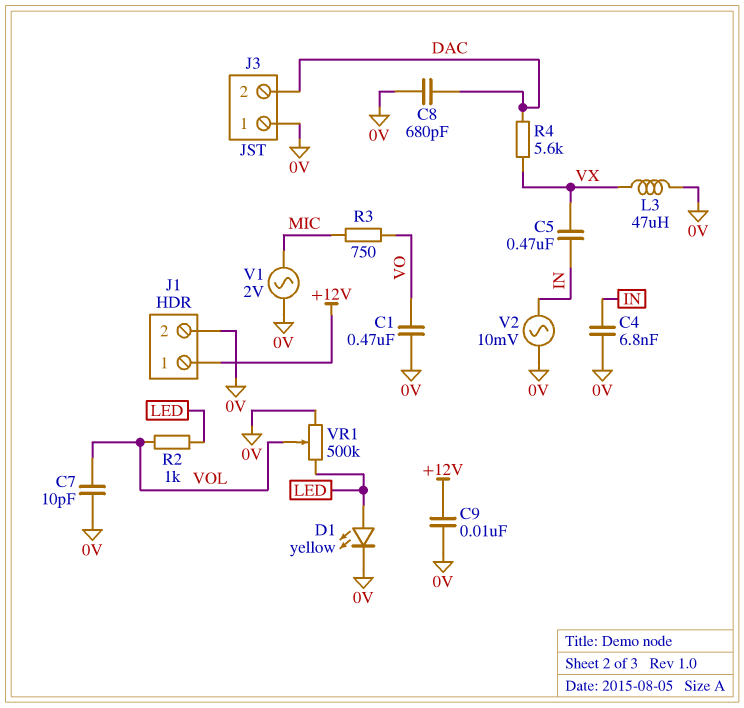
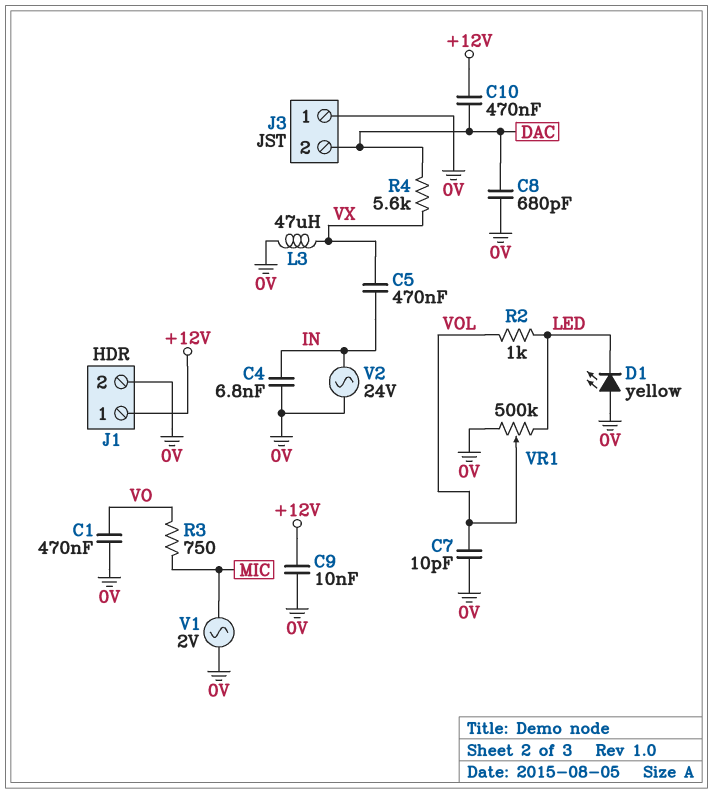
C10: none -> 470nF (+12V, DAC)
D1: LED yellow (A LED, K 0V) -> LED yellow (A 0V, K LED)
V2: AC 10mV (0V, IN) -> AC 24V (0V, IN)

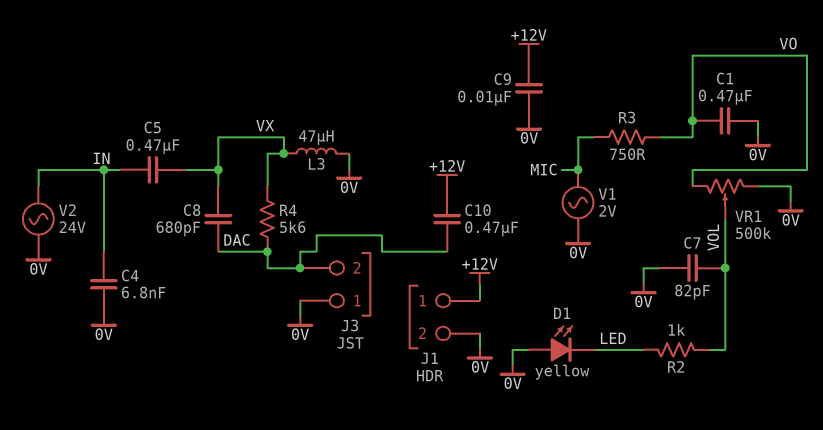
C7: 10pF (0V, VOL) -> 82pF (0V, VOL)
C8: 680pF (0V, DAC) -> 680pF (DAC, VX)
VR1: 500k (0V, LED, wiper VOL) -> 500k (0V, VO, wiper VOL)

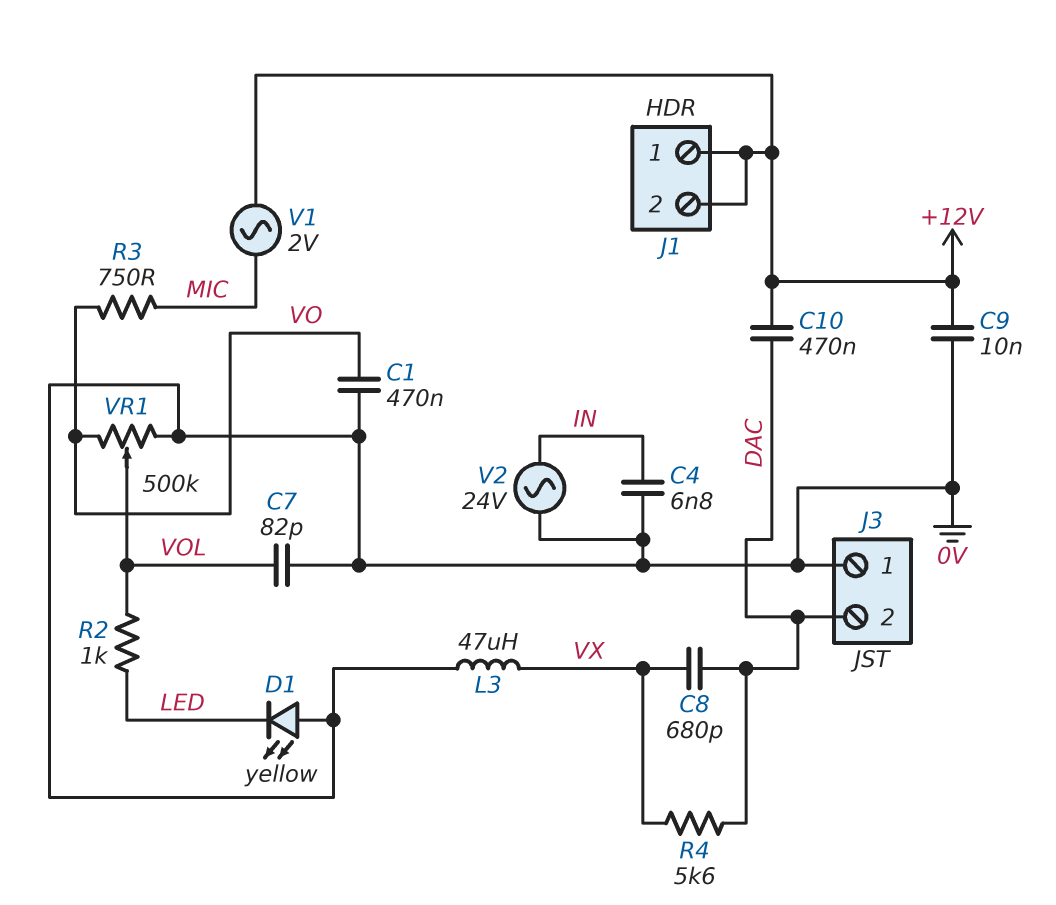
C5: 470nF (IN, VX) -> none
J1 pin 2: 0V -> +12V
V1: AC 2V (0V, MIC) -> AC 2V (+12V, MIC)

